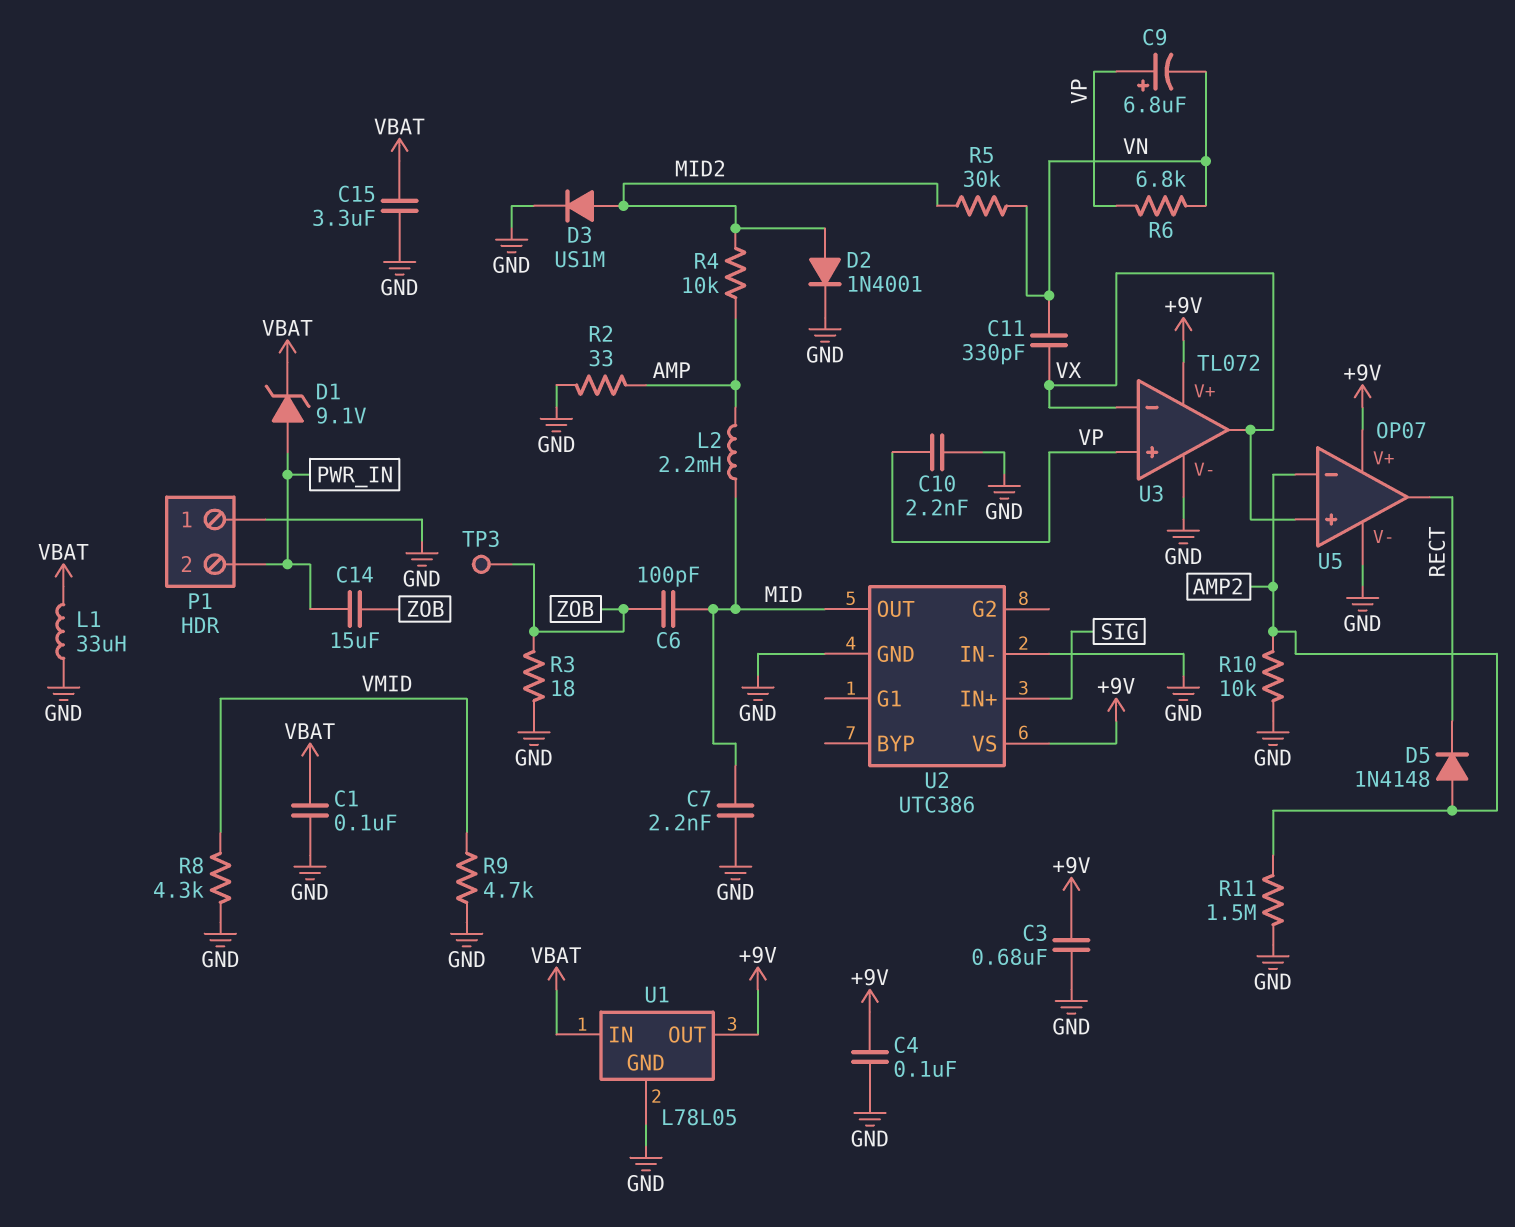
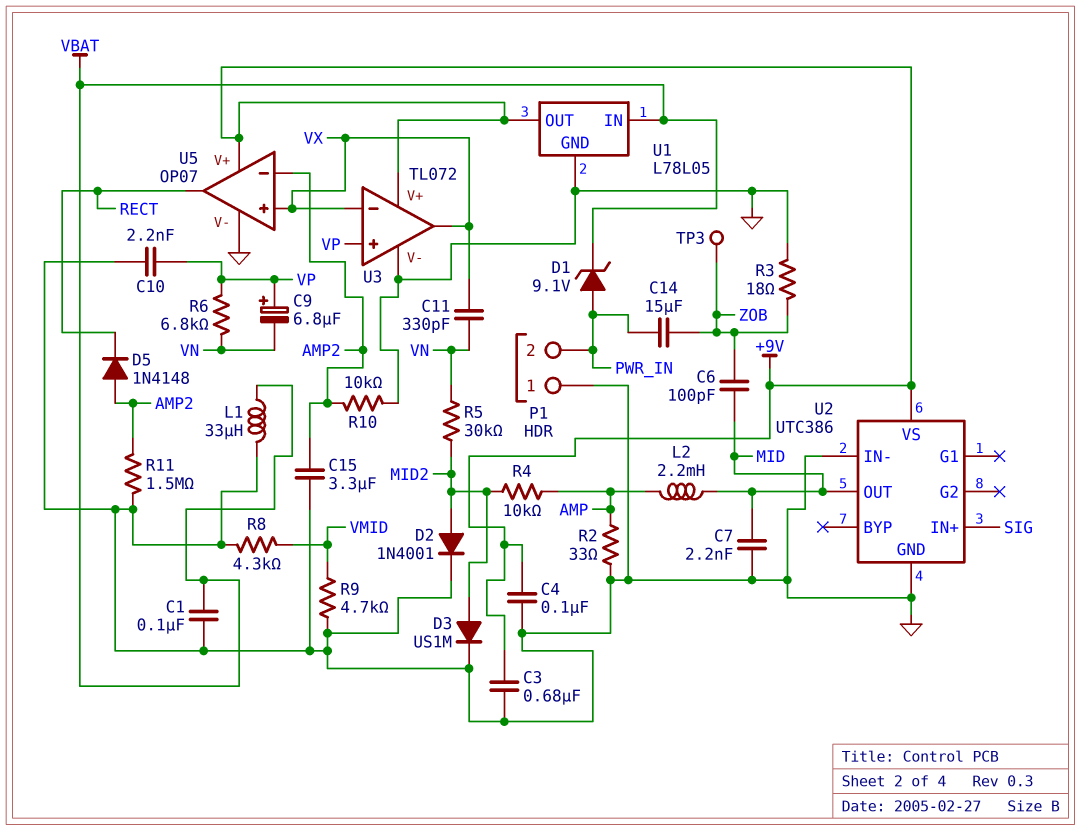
C15: 3.3uF (GND, VBAT) -> 3.3uF (AMP2, GND)

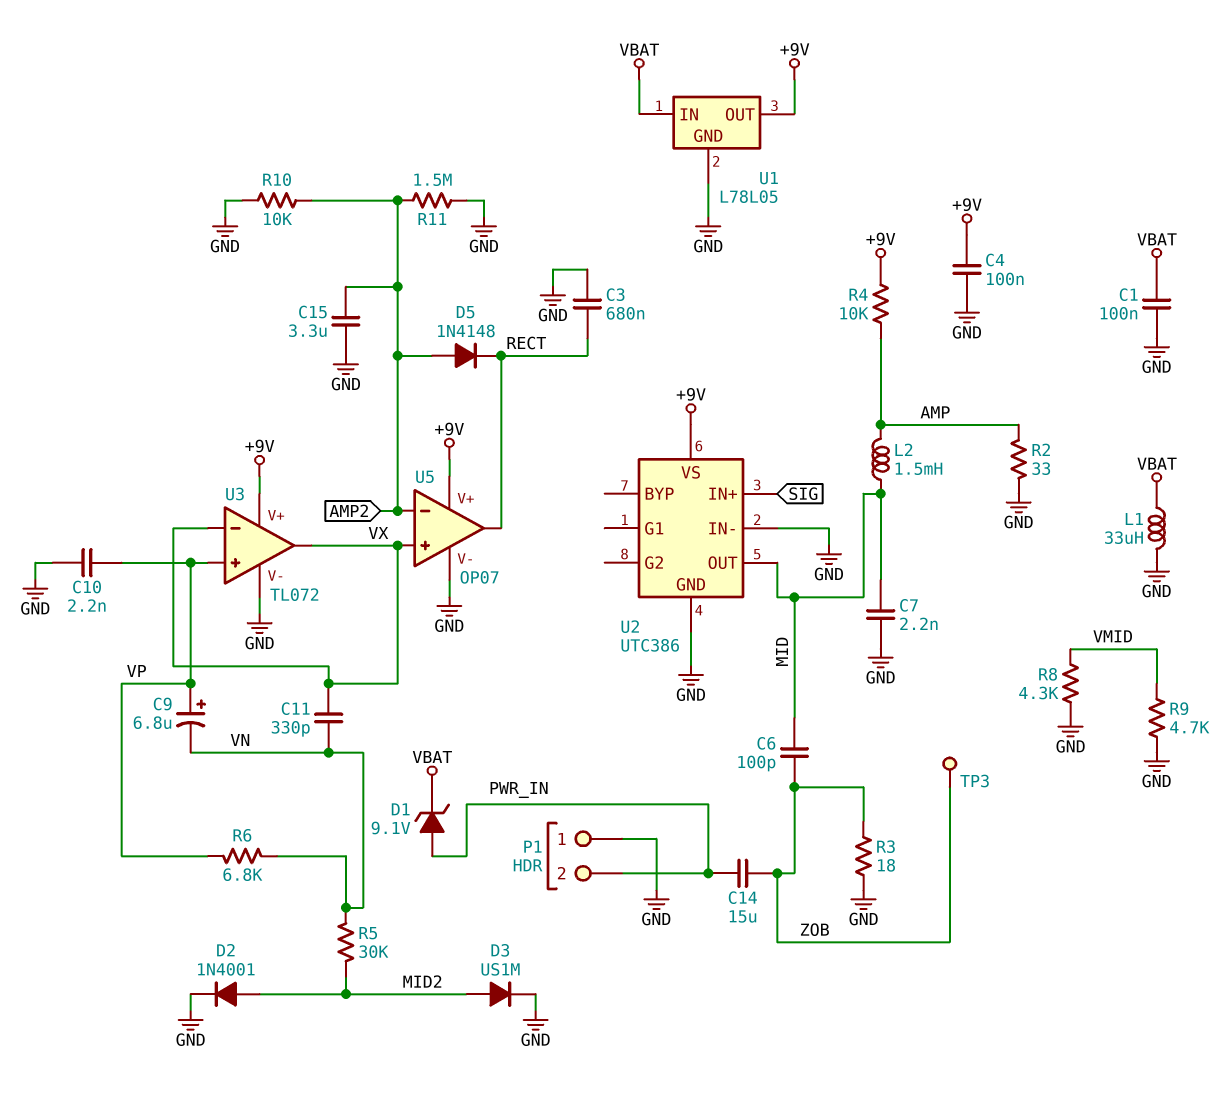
C3: 680nF (+9V, GND) -> 680nF (GND, RECT)
L2: 2.2mH (AMP, MID) -> 1.5mH (AMP, MID)
R4: 10k (AMP, MID2) -> 10k (+9V, AMP)

